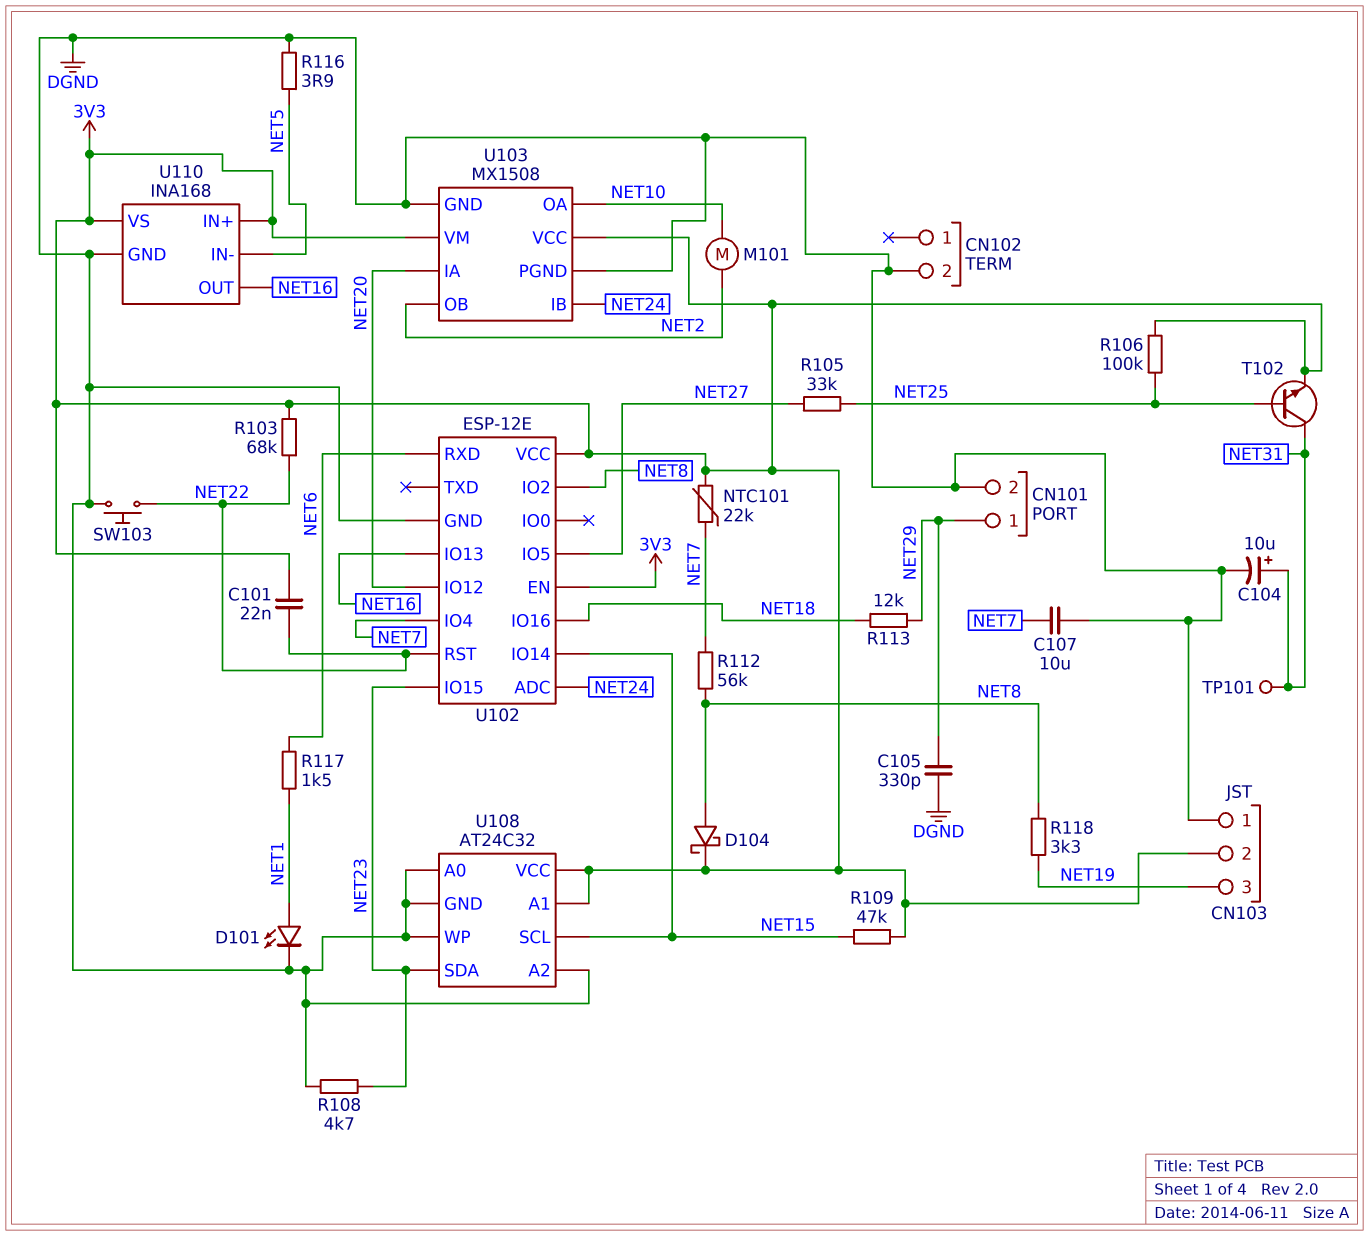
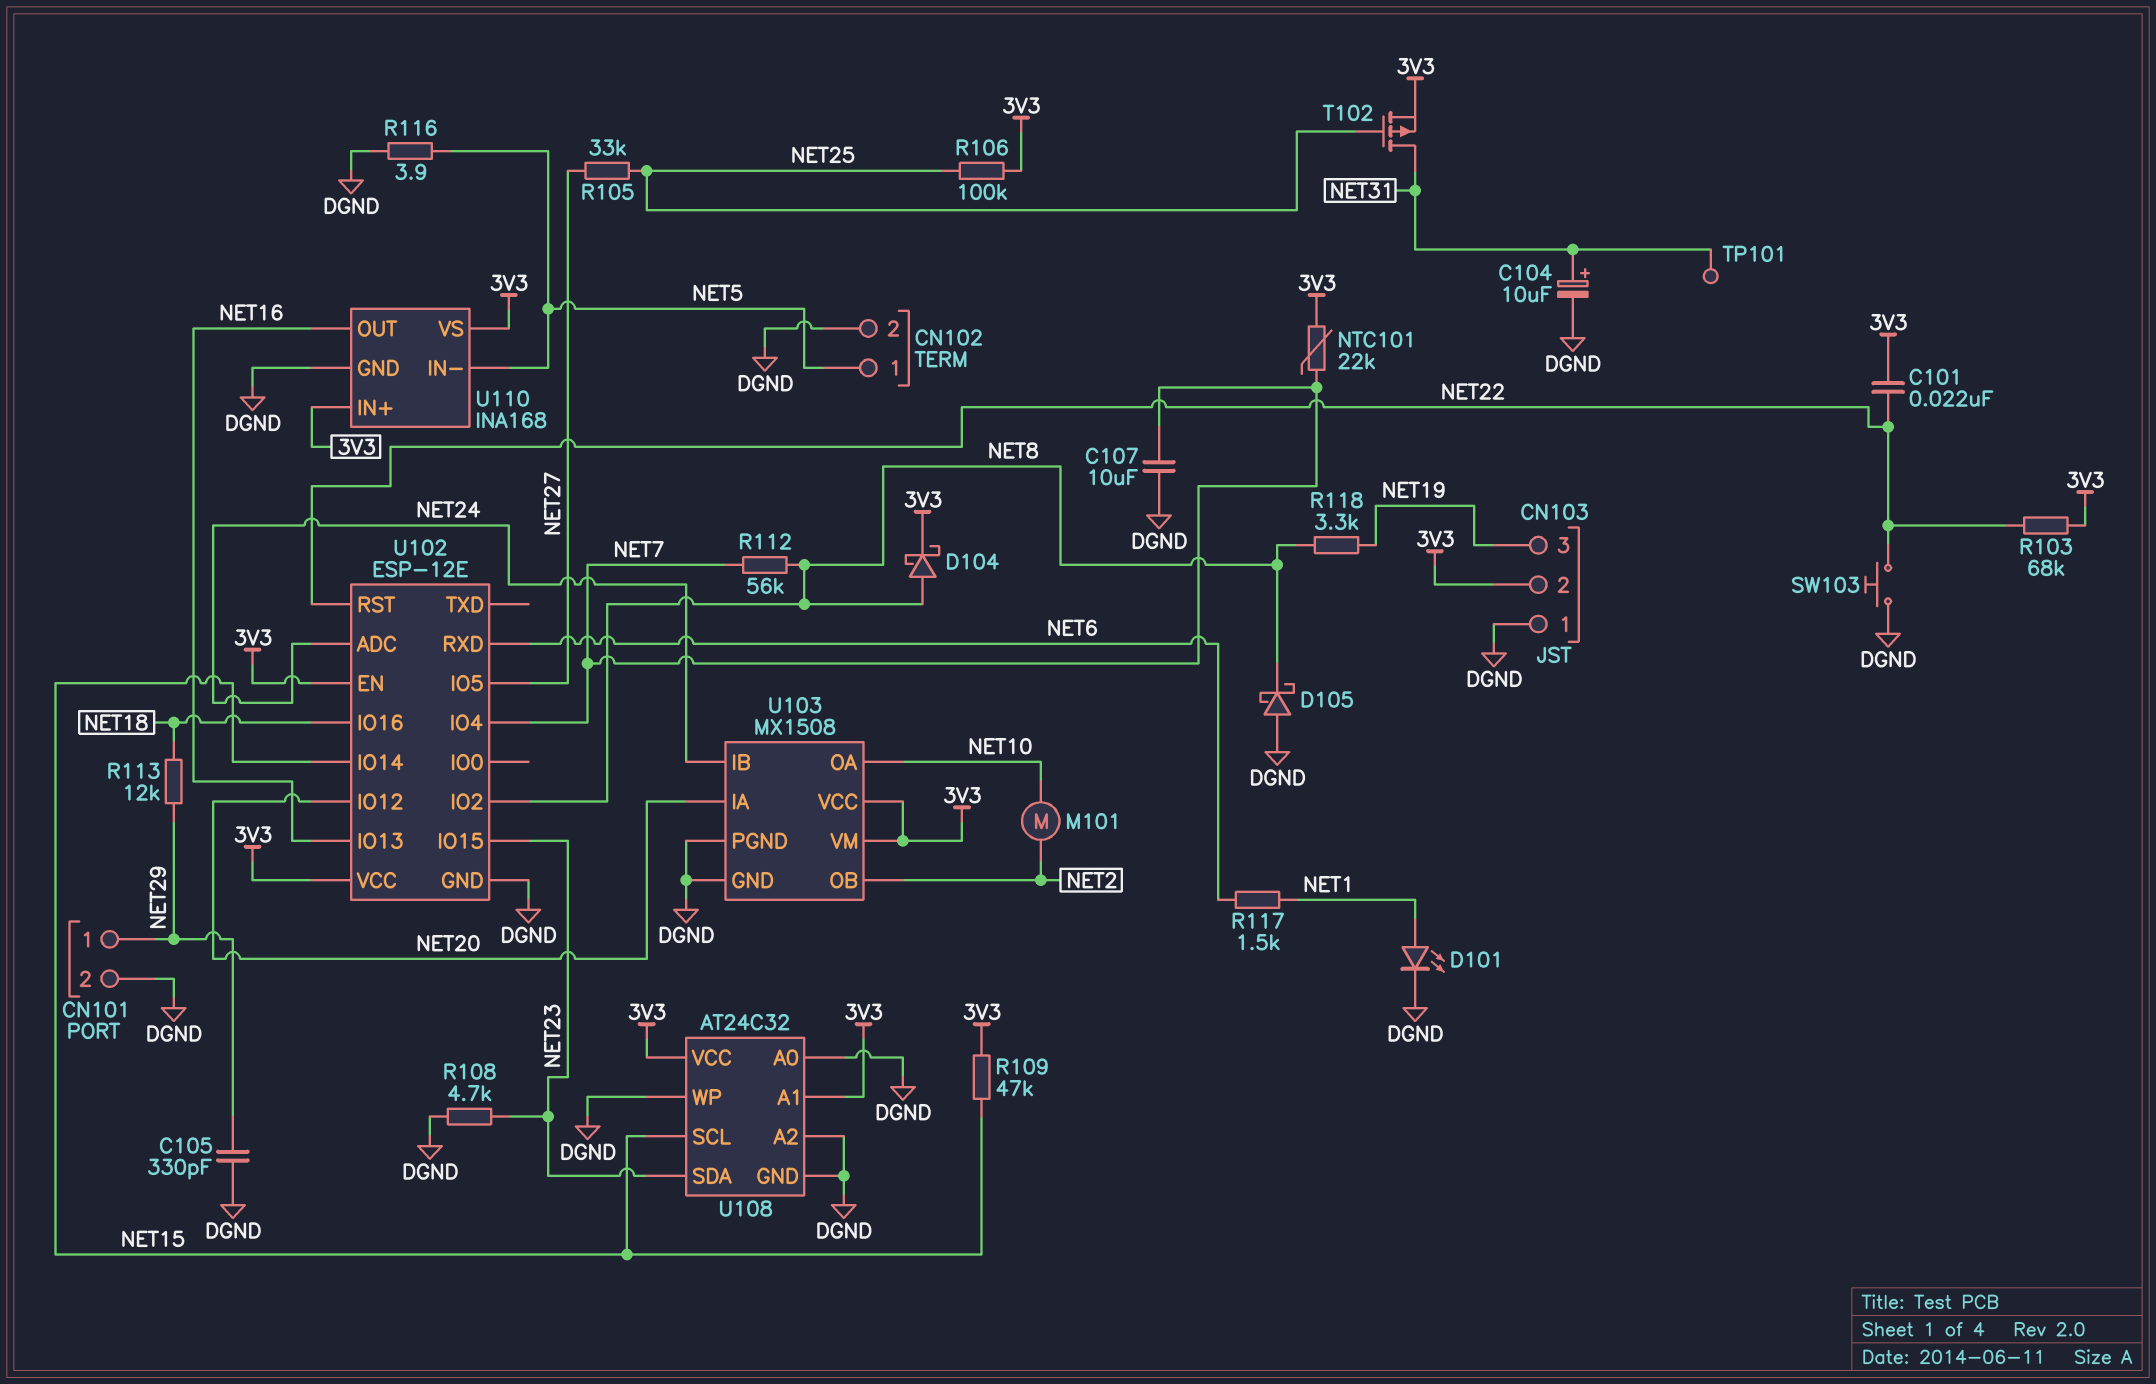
CN102 pin 1: none -> NET5
D105: none -> schottky (A DGND, K NET8)
T102: NPN (B NET25, C NET31, E 3V3) -> PMOS (G NET25, D NET31, S 3V3)

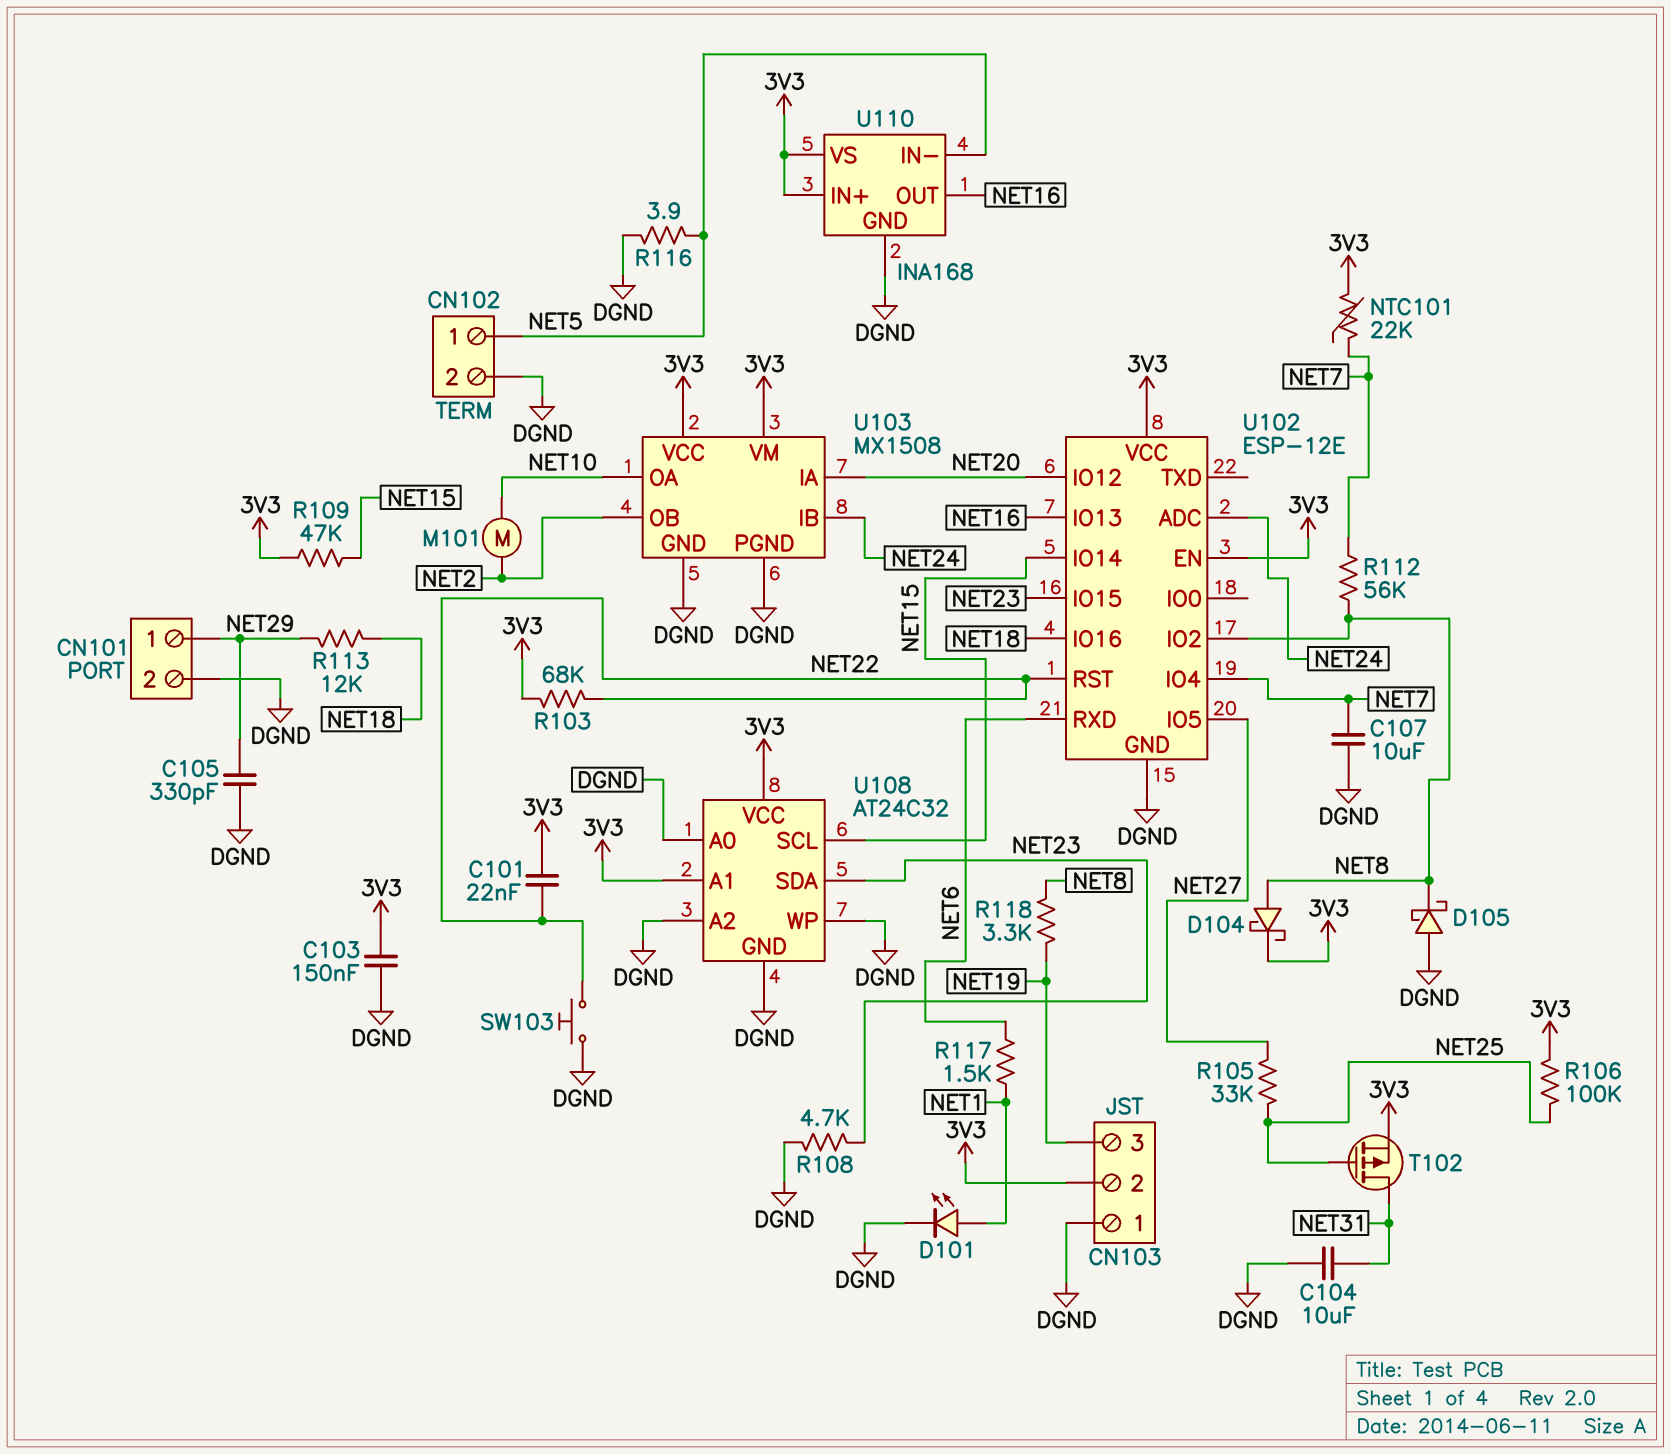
C103: none -> 150nF (3V3, DGND)
C104: 10uF (plus NET31, minus DGND) -> 10uF (DGND, NET31)
TP101: test point (NET31) -> none

